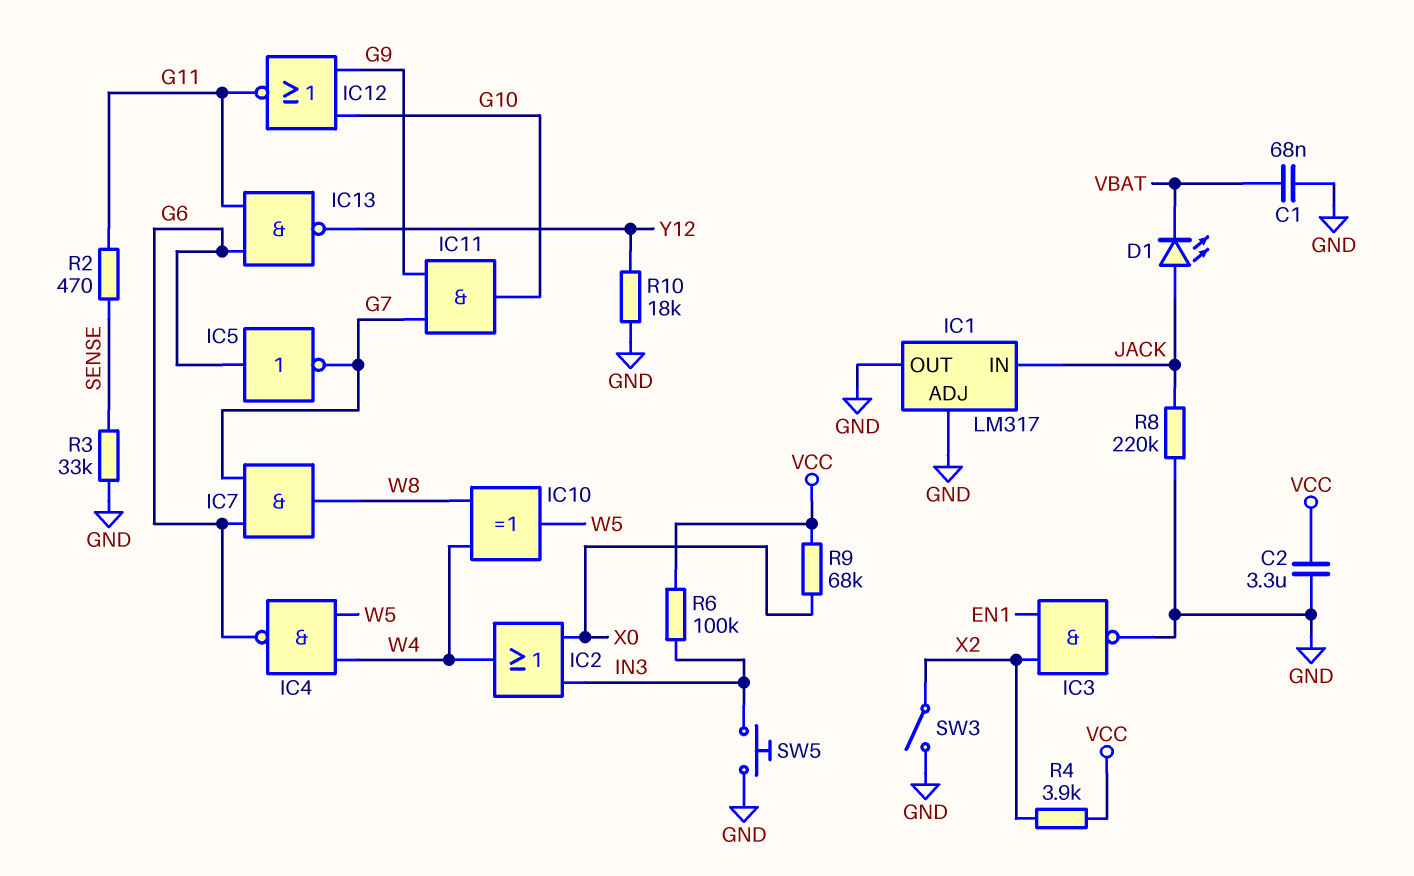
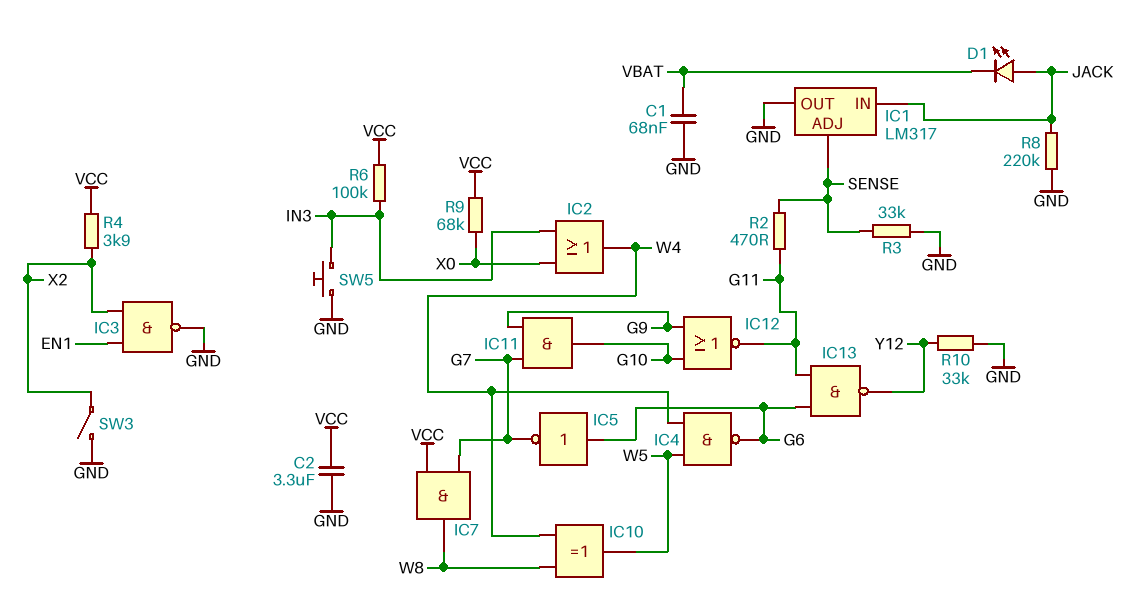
IC1 pin ADJ: GND -> SENSE
IC7: AND (in G6, in G7, out W8) -> AND (in G7, in VCC, out W8)
R10: 18k (GND, Y12) -> 33k (GND, Y12)

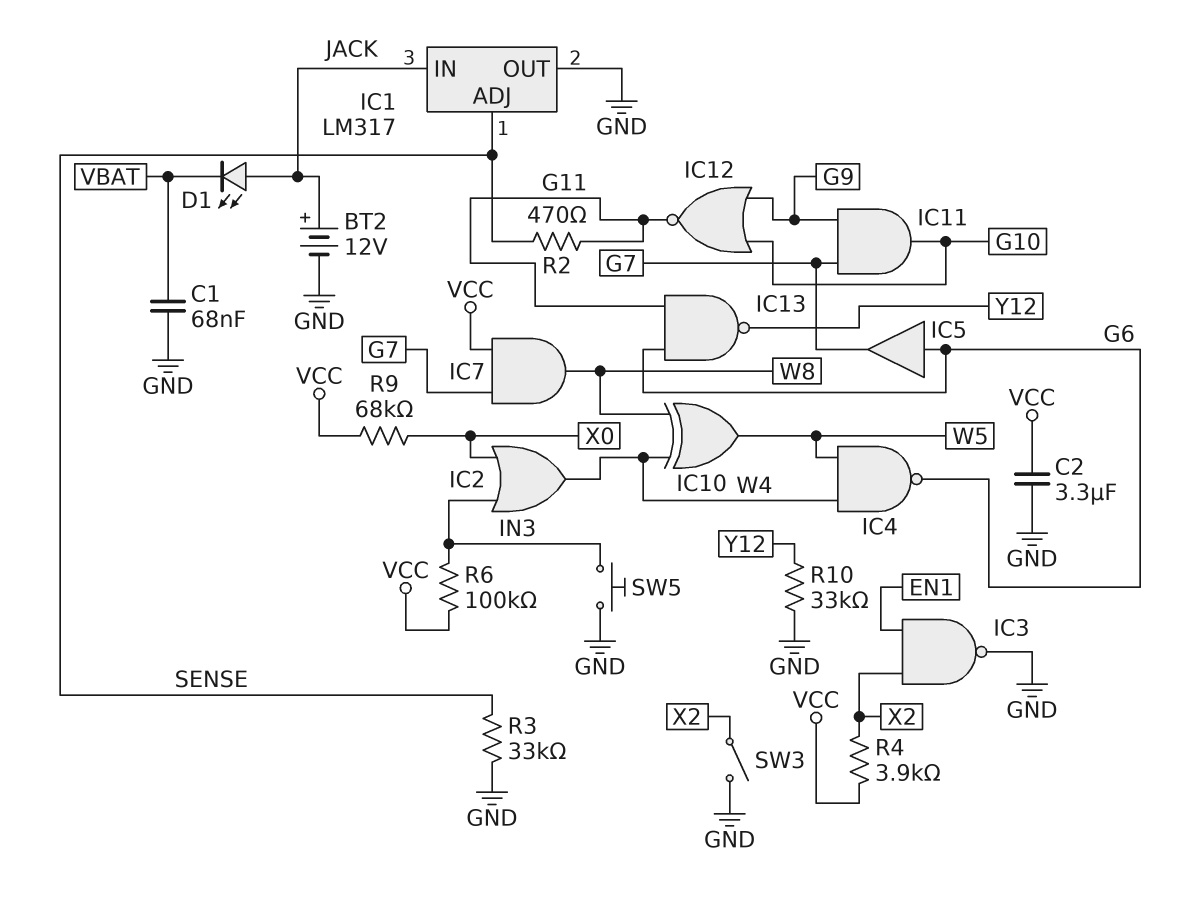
BT2: none -> 12V (plus JACK, minus GND)
IC5: NOT (in G6, out G7) -> buffer (in G6, out G7)
R8: 220k (GND, JACK) -> none

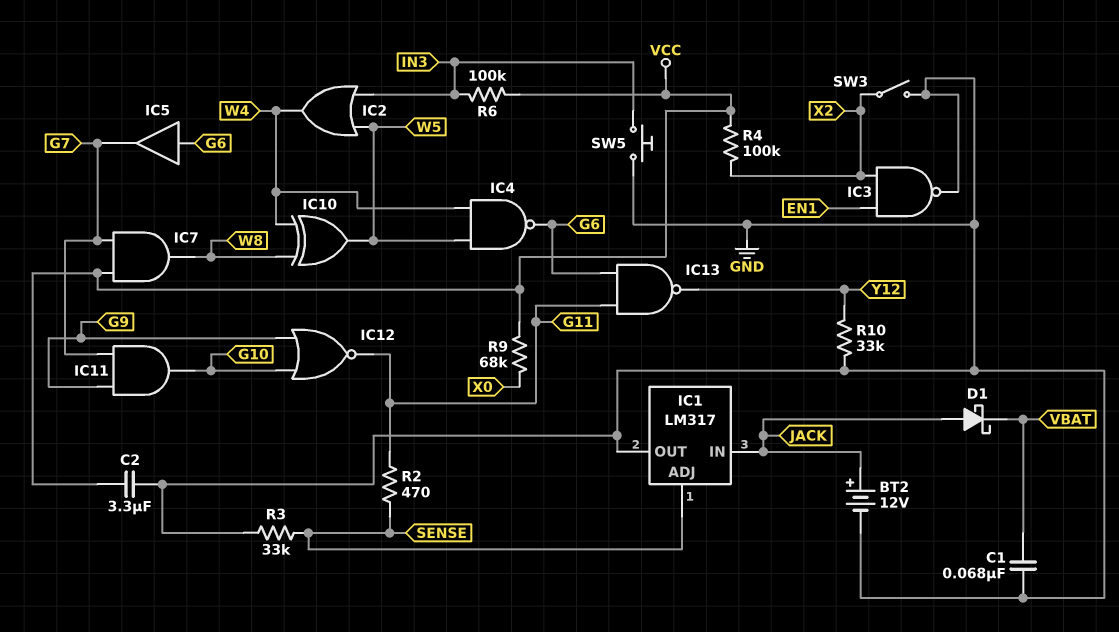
D1: LED (A JACK, K VBAT) -> schottky (A JACK, K VBAT)
IC2: OR (in IN3, in X0, out W4) -> OR (in IN3, in W5, out W4)
R4: 3.9k (VCC, X2) -> 100k (VCC, X2)

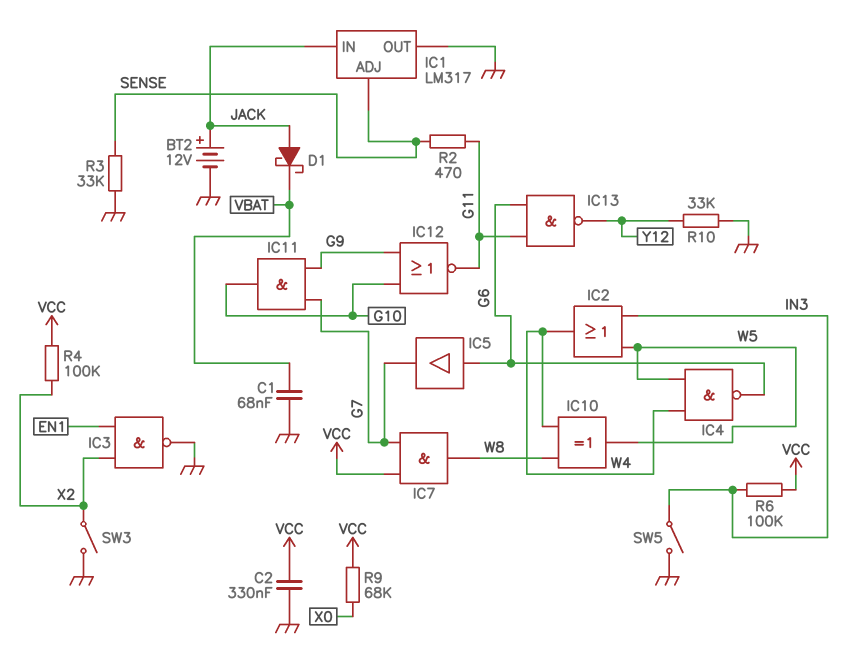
C2: 3.3uF (GND, VCC) -> 330nF (GND, VCC)
SW5: button (GND, IN3) -> switch (GND, IN3)

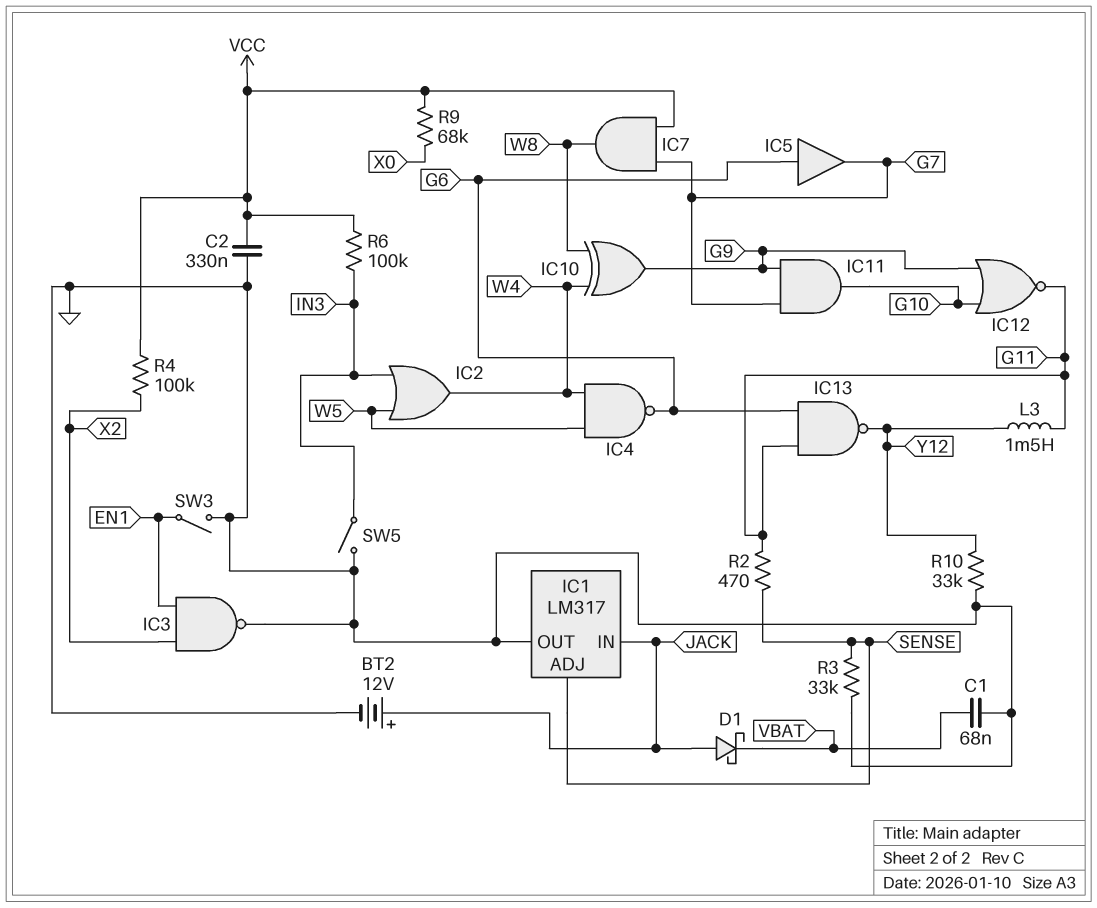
IC10: XOR (in W4, in W8, out W5) -> XOR (in W4, in W8, out G9)
L3: none -> 1.5mH (G11, Y12)
SW3: switch (GND, X2) -> switch (EN1, GND)

